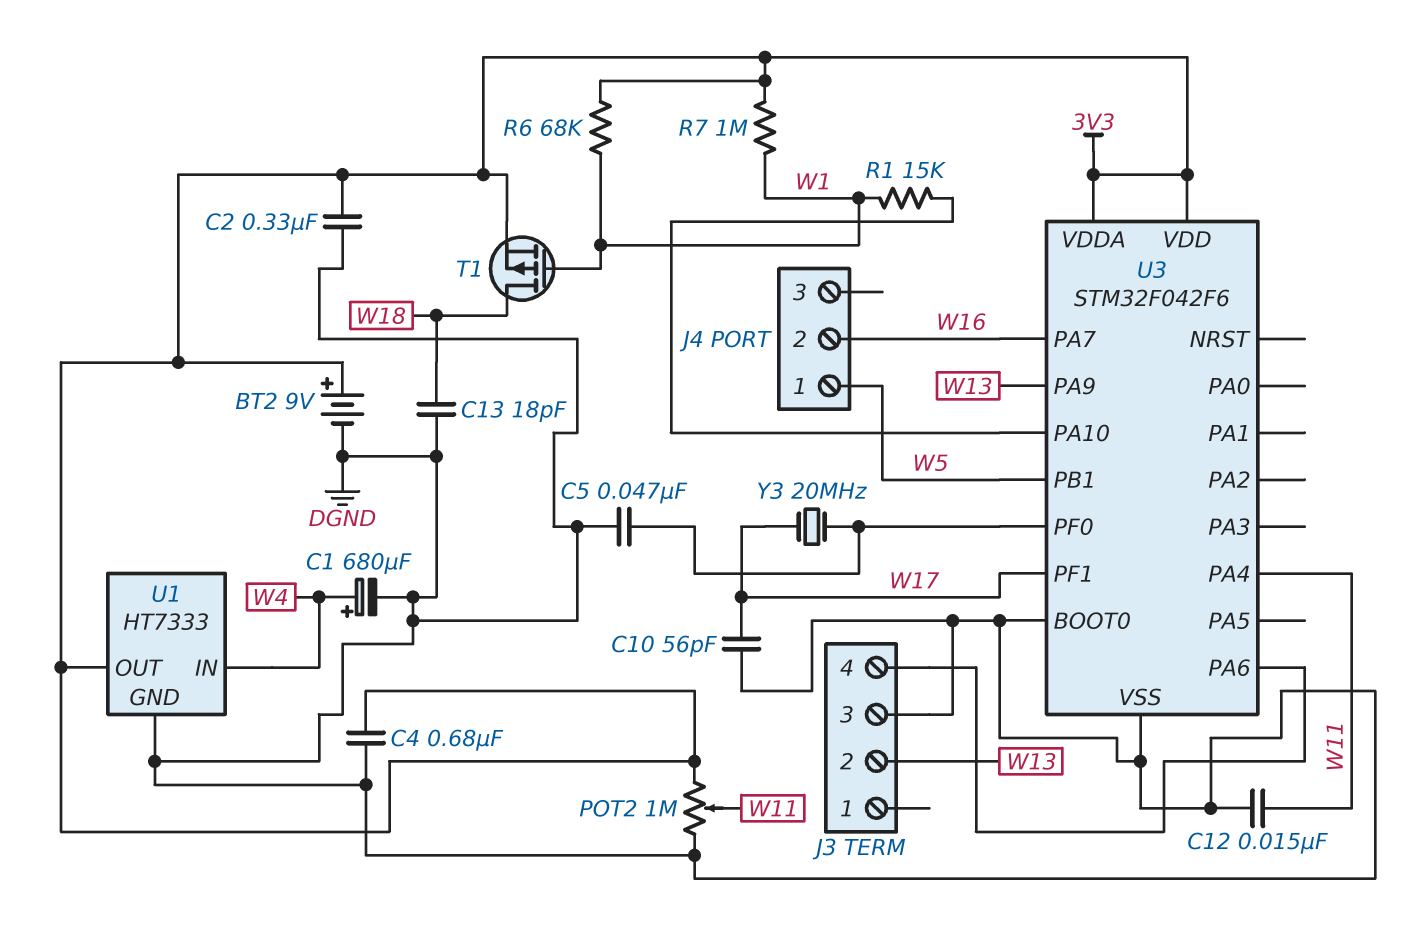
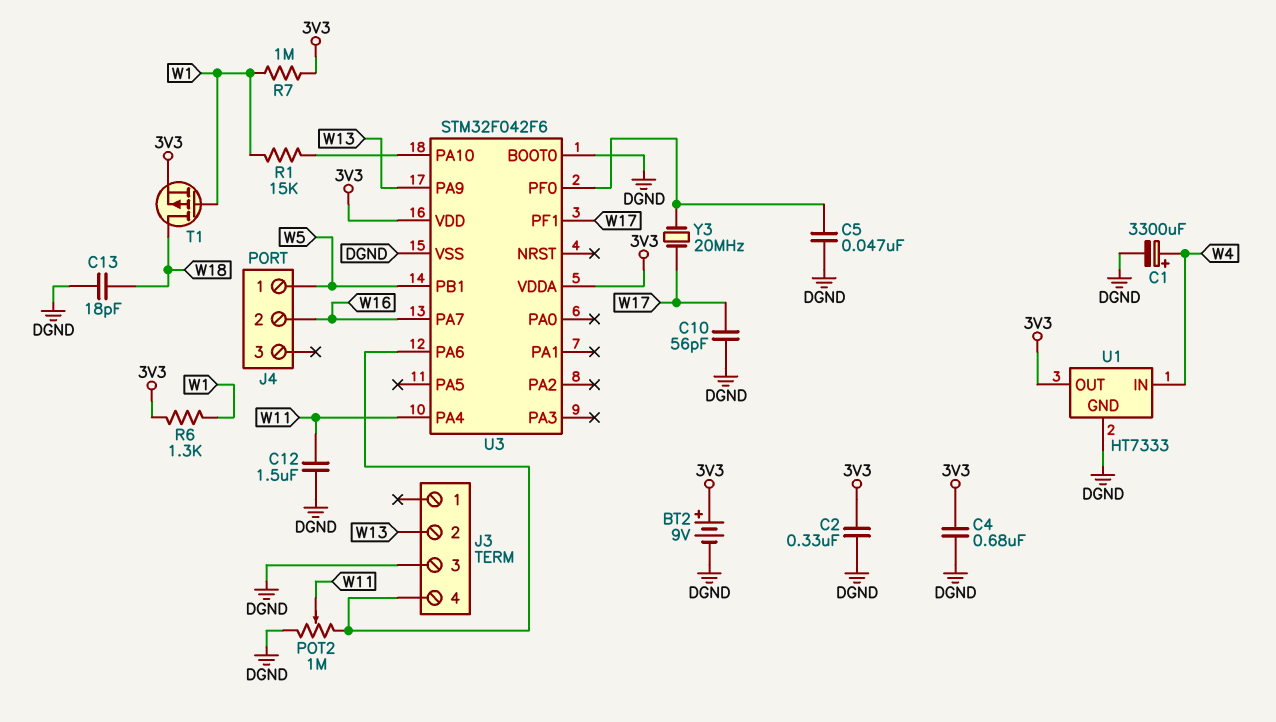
C1: 680uF (plus W4, minus DGND) -> 3300uF (plus W4, minus DGND)
C12: 15nF (DGND, W11) -> 1.5uF (DGND, W11)
POT2: 1M (3V3, DGND, wiper W11) -> 1M (DGND, J3/4, wiper W11)
R6: 68k (3V3, W1) -> 1.3k (3V3, W1)

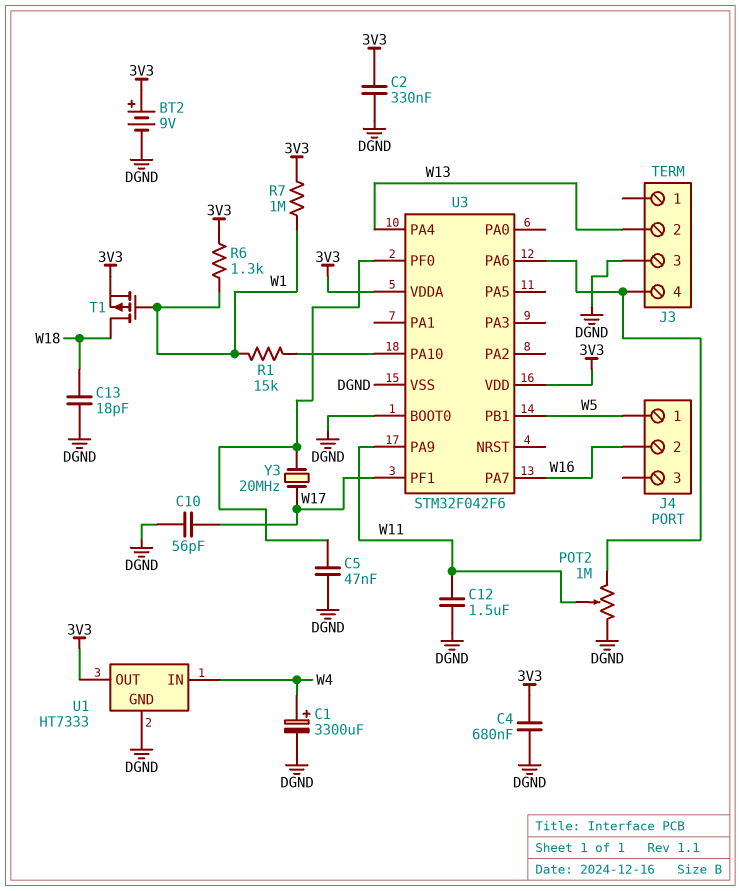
U3 pin PA4: W11 -> W13
U3 pin PA9: W13 -> W11

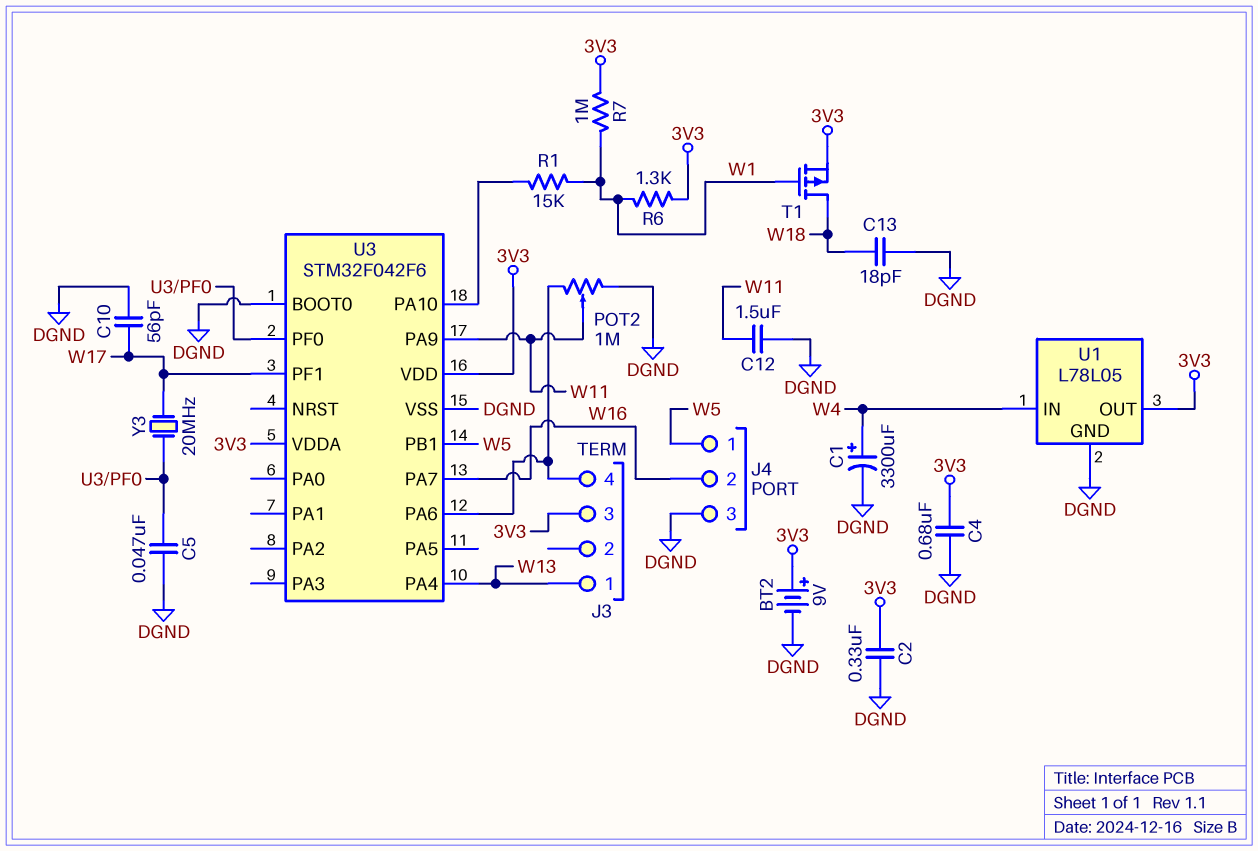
J3 pin 1: none -> W13
J3 pin 2: W13 -> none
J3 pin 3: DGND -> 3V3
J4 pin 3: none -> DGND
U1: HT7333 -> L78L05

